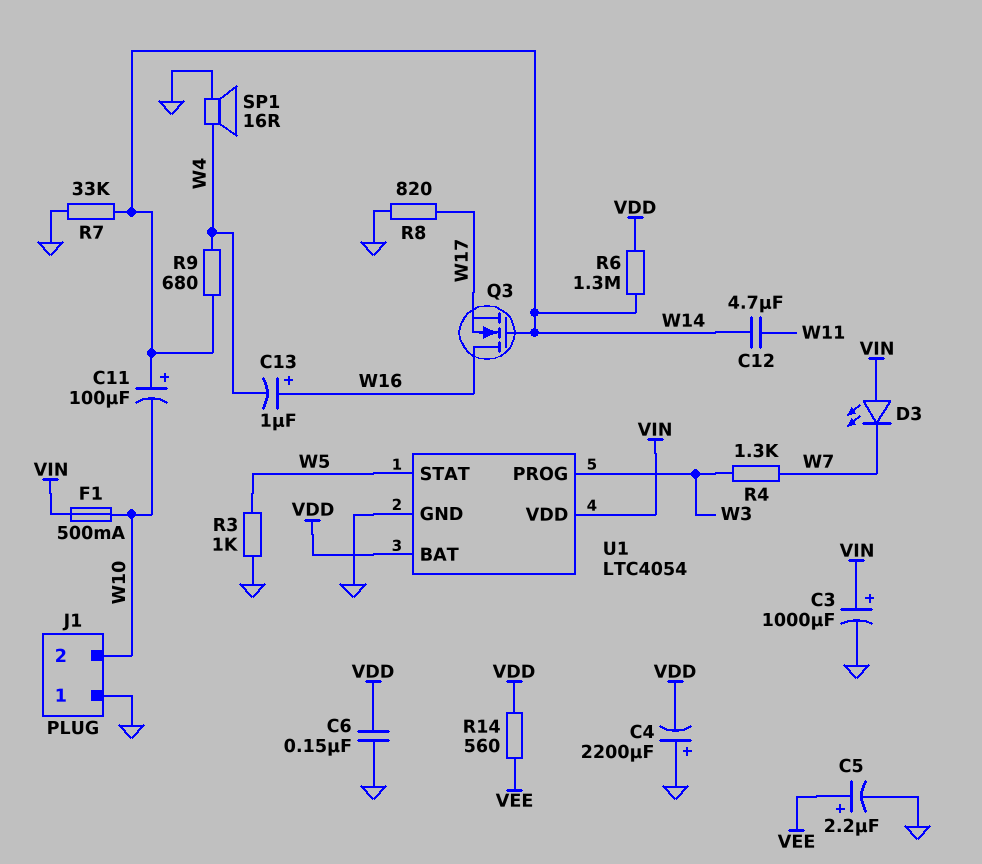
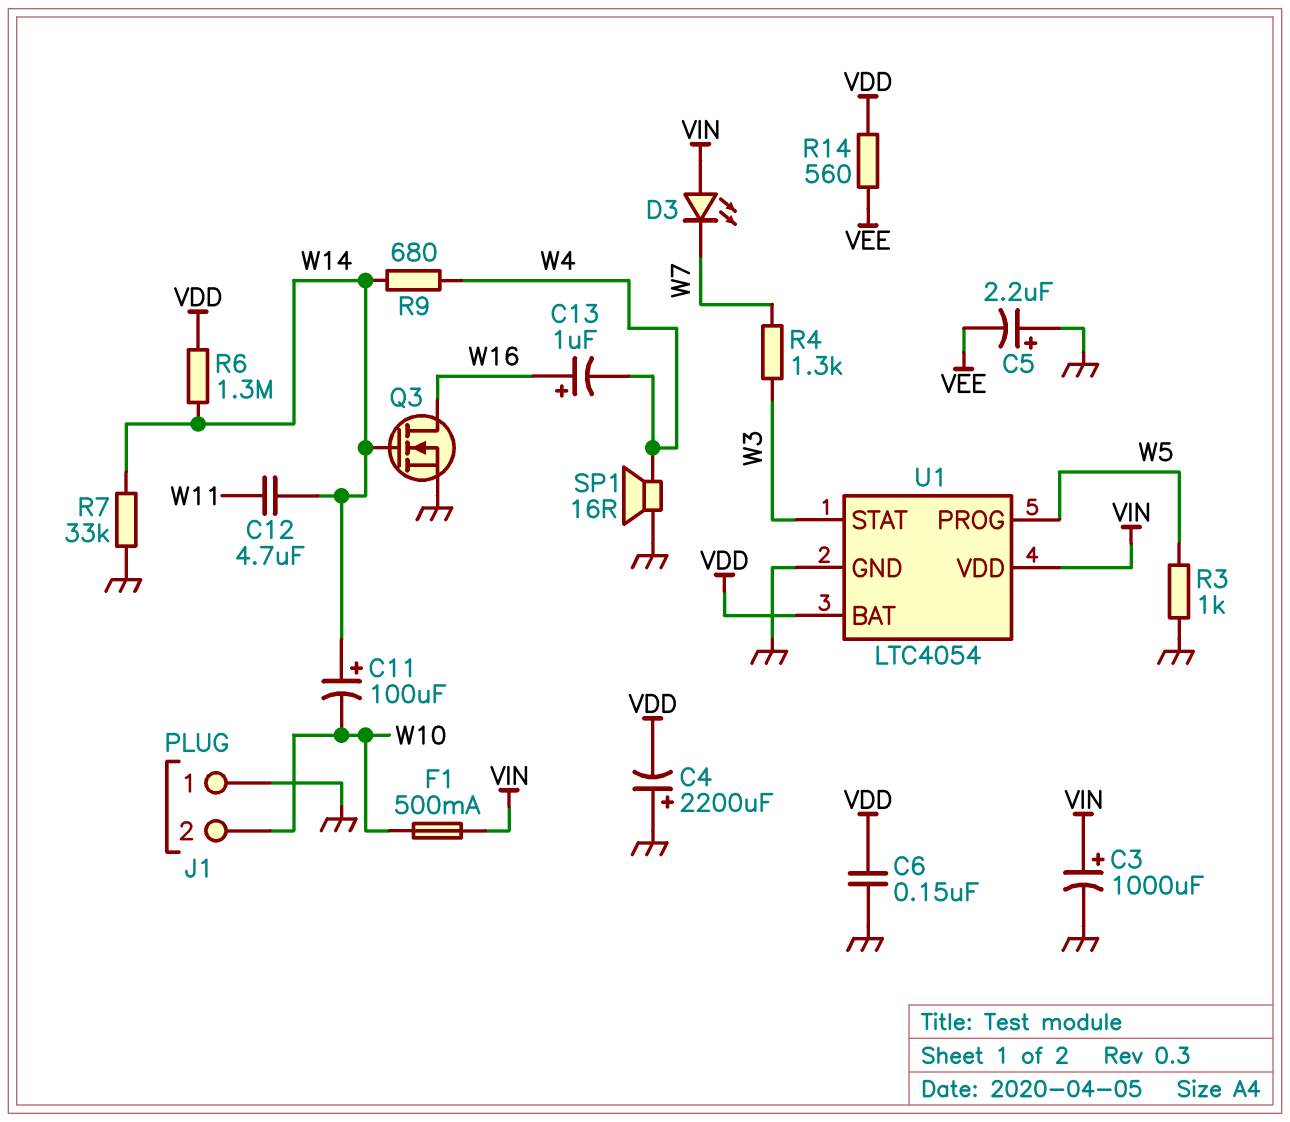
C5: 2.2uF (plus VEE, minus GND) -> 2.2uF (plus GND, minus VEE)
Q3: NMOS (G W14, D W16, S W17) -> NMOS (G W14, D W16, S GND)
R8: 820 (GND, W17) -> none
U1 pin PROG: W3 -> W5
U1 pin STAT: W5 -> W3

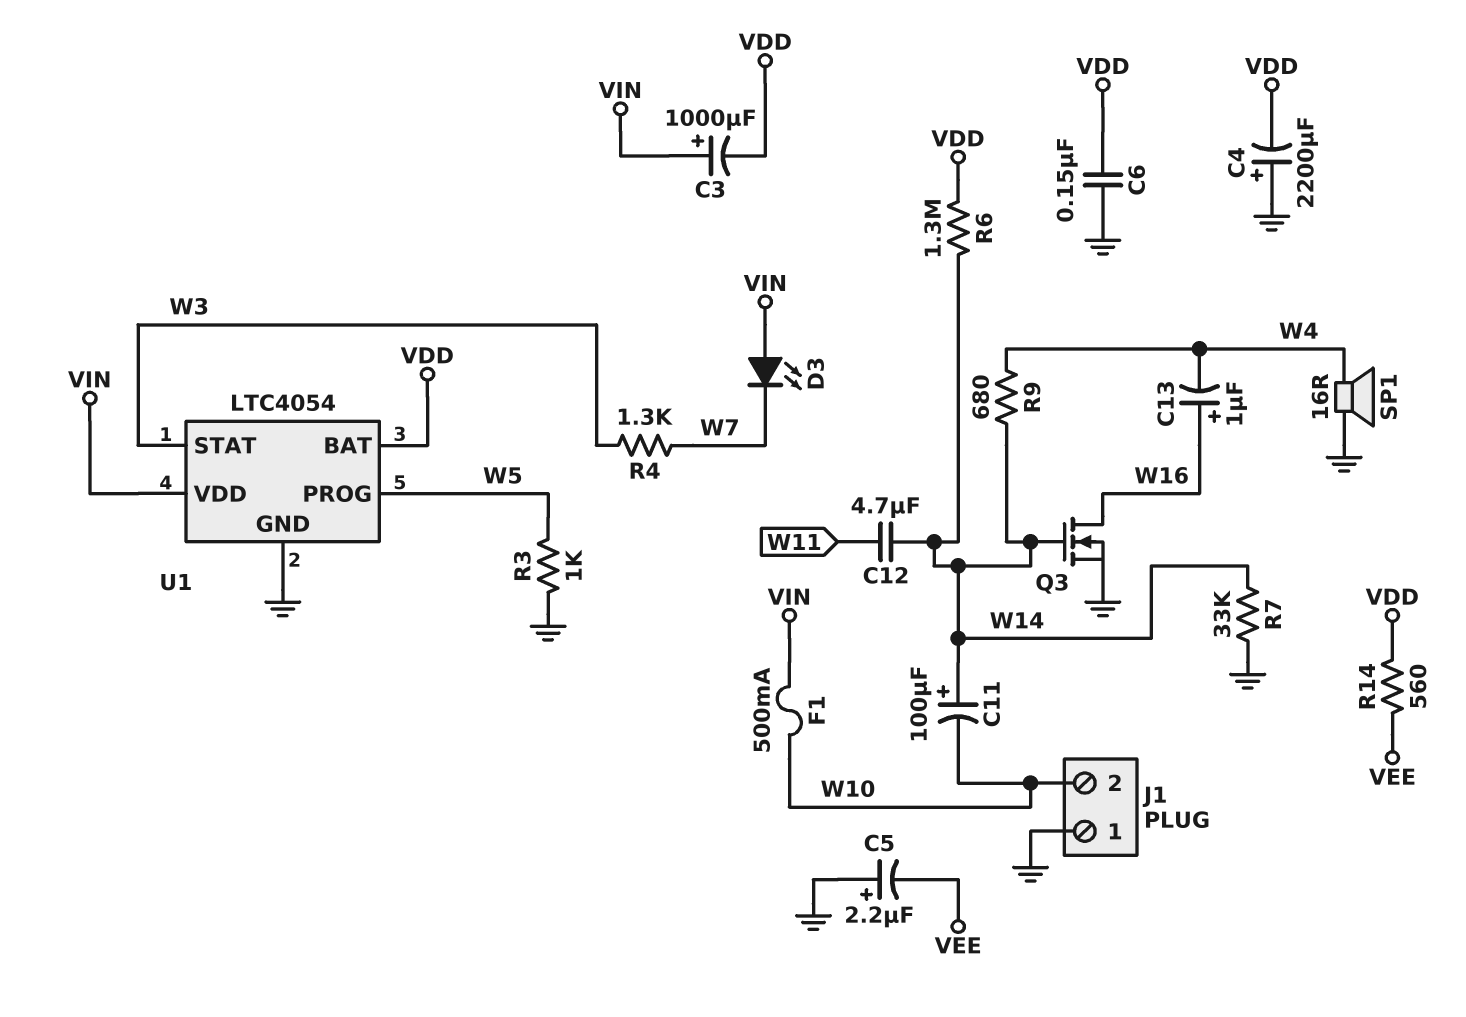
C3: 1000uF (plus VIN, minus GND) -> 1000uF (plus VIN, minus VDD)

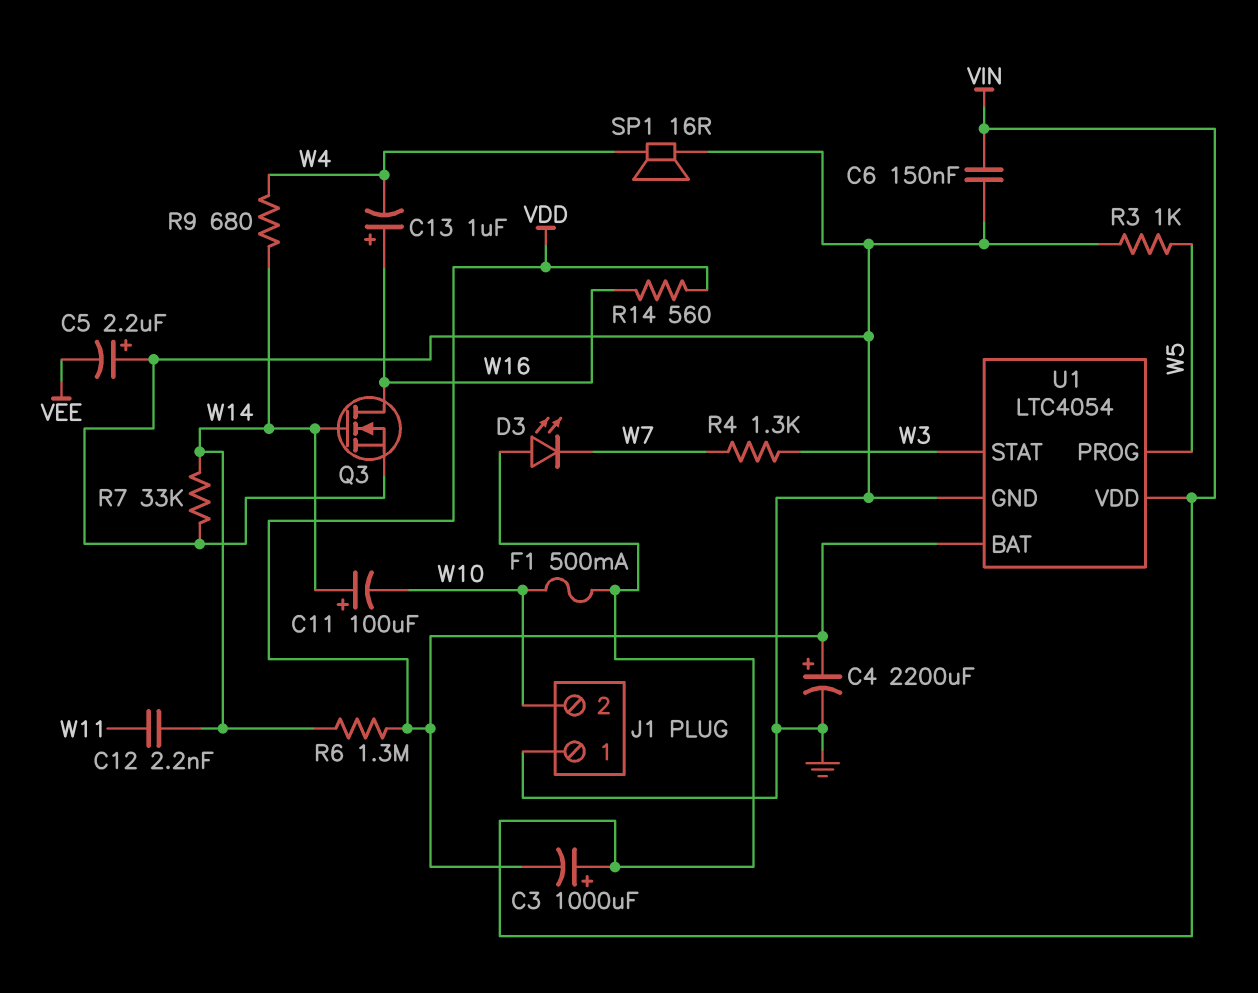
C4: 2200uF (plus GND, minus VDD) -> 2200uF (plus VDD, minus GND)
C6: 150nF (GND, VDD) -> 150nF (GND, VIN)
C12: 4.7uF (W11, W14) -> 2.2nF (W11, W14)
R14: 560 (VDD, VEE) -> 560 (VDD, W16)

